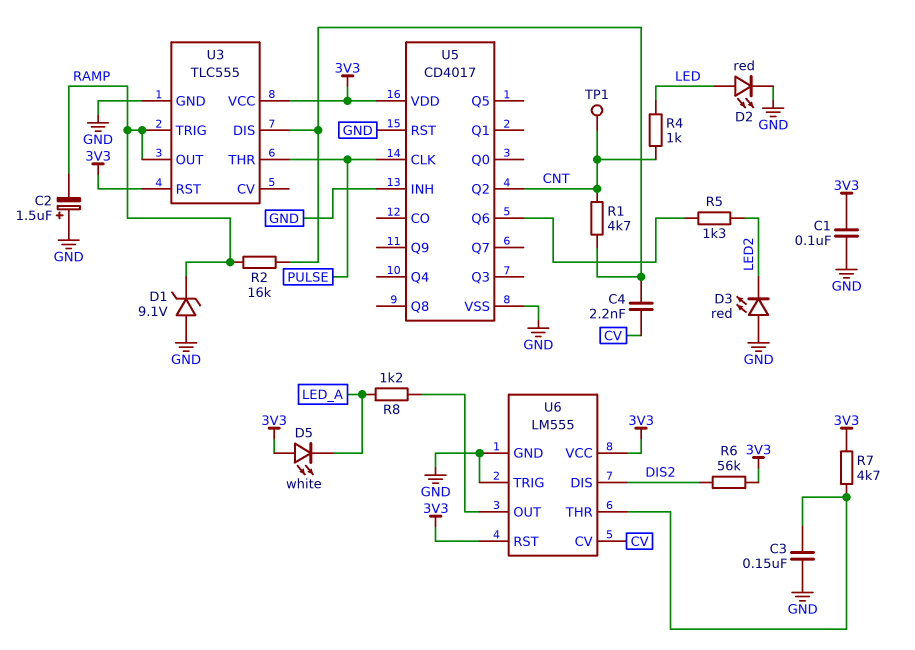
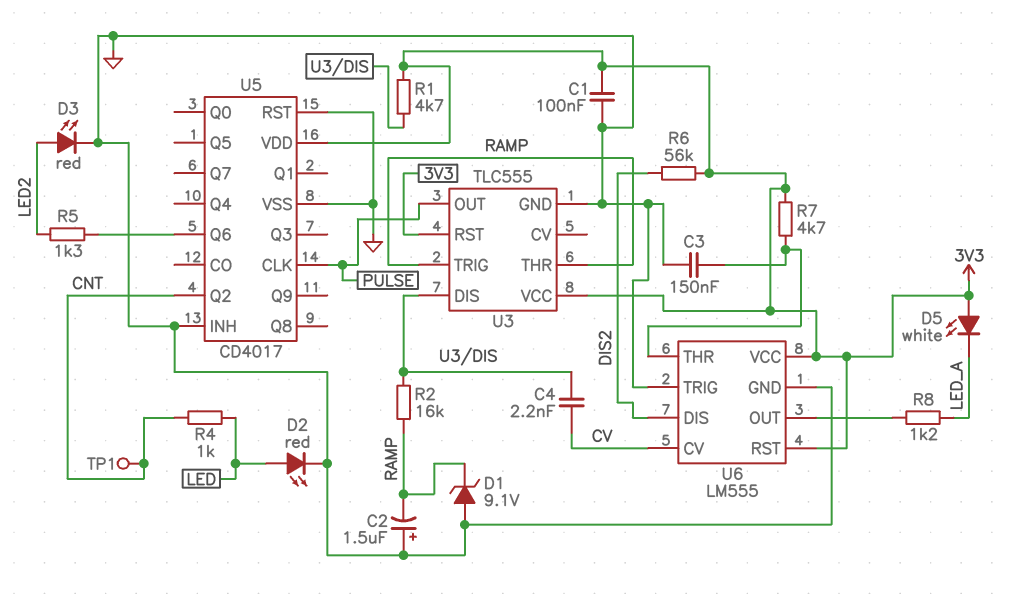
D3: LED red (A GND, K LED2) -> LED red (A LED2, K GND)
R1: 4.7k (CNT, U3/DIS) -> 4.7k (3V3, U3/DIS)
U3 pin OUT: RAMP -> PULSE
U3 pin THR: PULSE -> RAMP

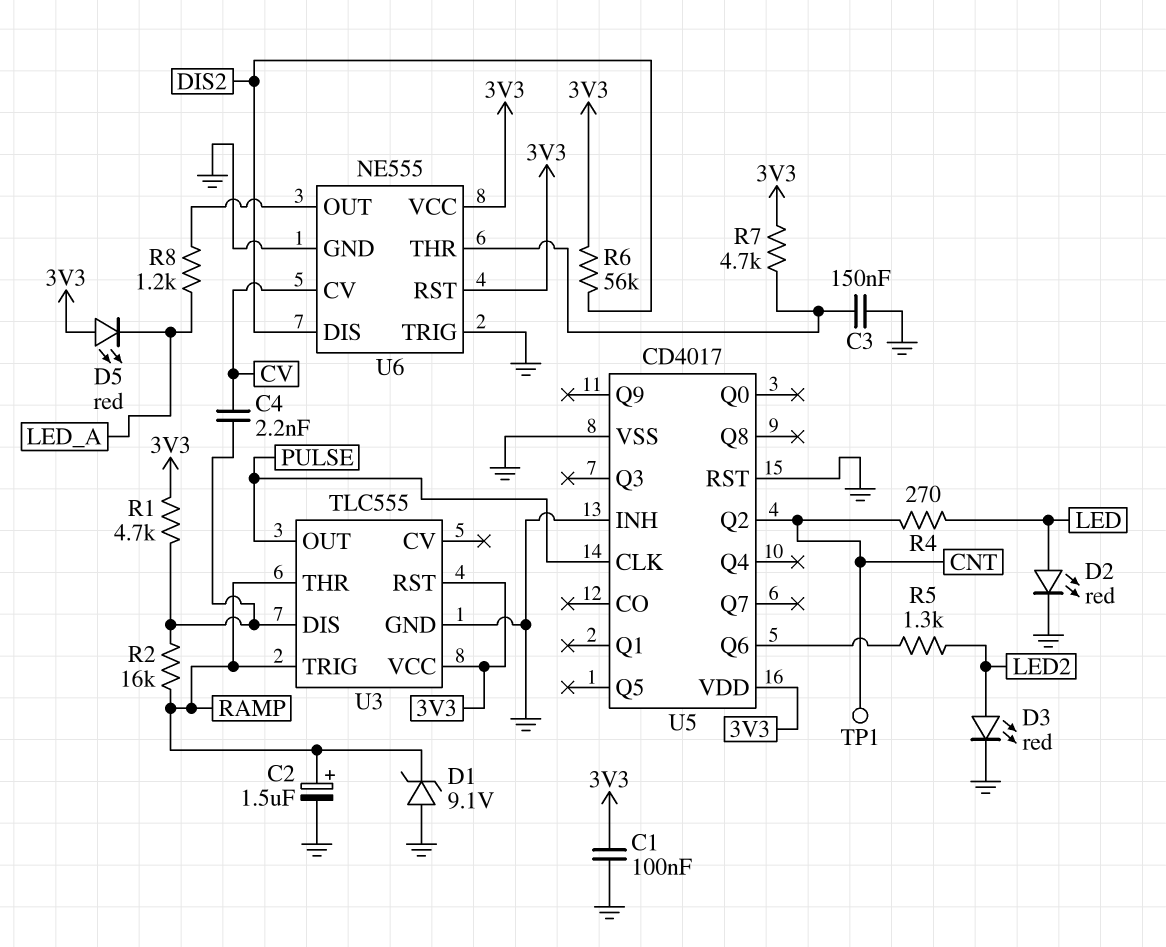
C2: 1.5uF (plus GND, minus RAMP) -> 1.5uF (plus RAMP, minus GND)
D5: LED white (A 3V3, K LED_A) -> LED red (A 3V3, K LED_A)
R4: 1k (CNT, LED) -> 270 (CNT, LED)
U6: LM555 -> NE555

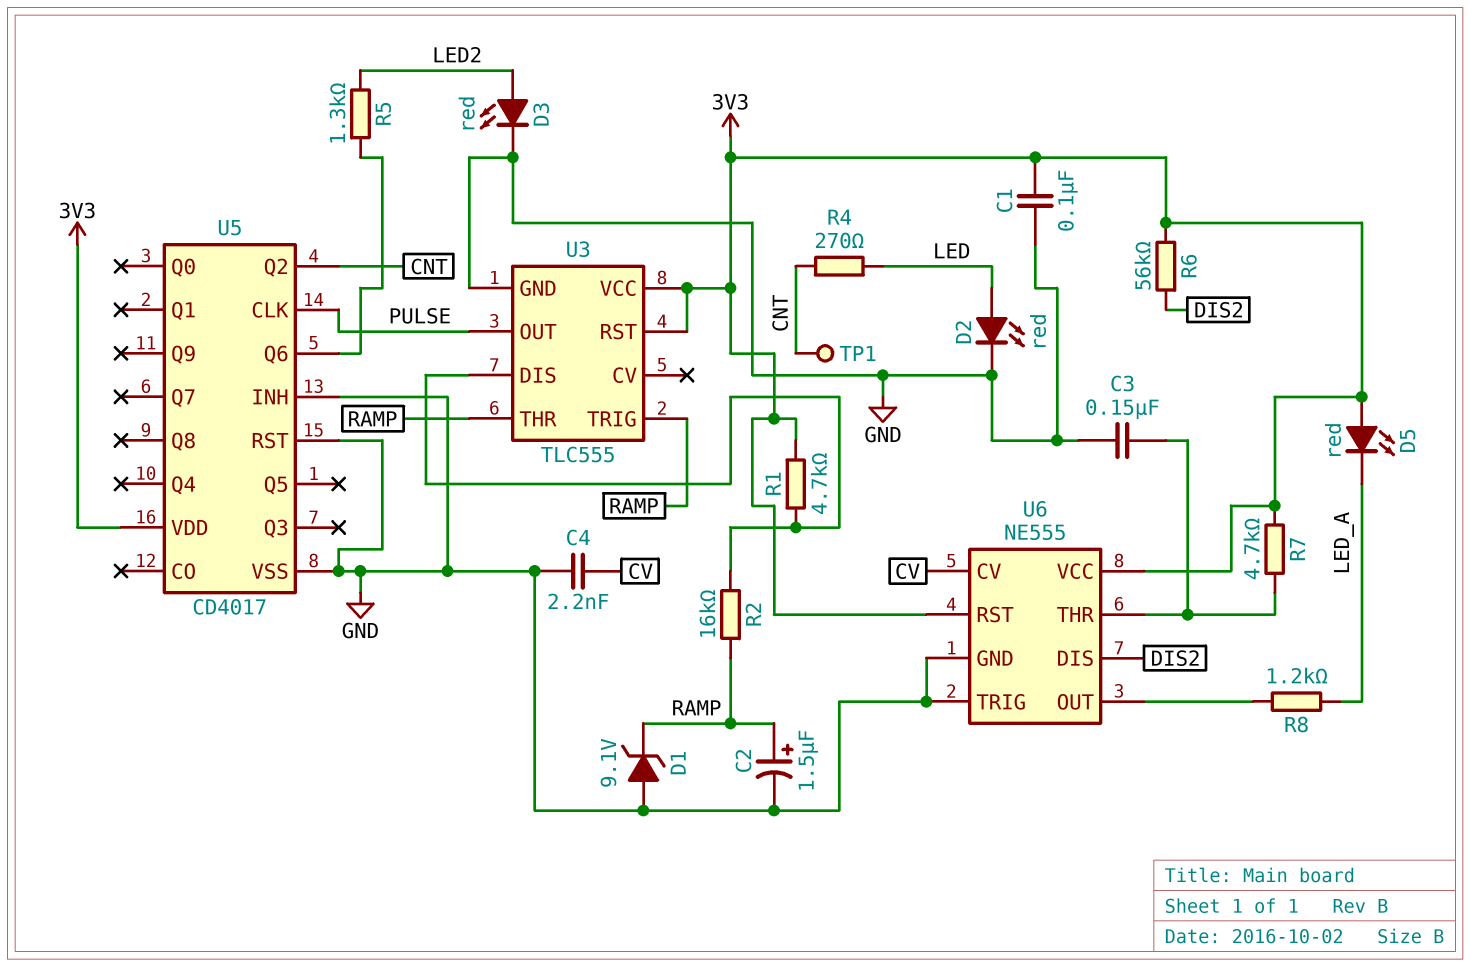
C4: 2.2nF (CV, U3/DIS) -> 2.2nF (CV, GND)

